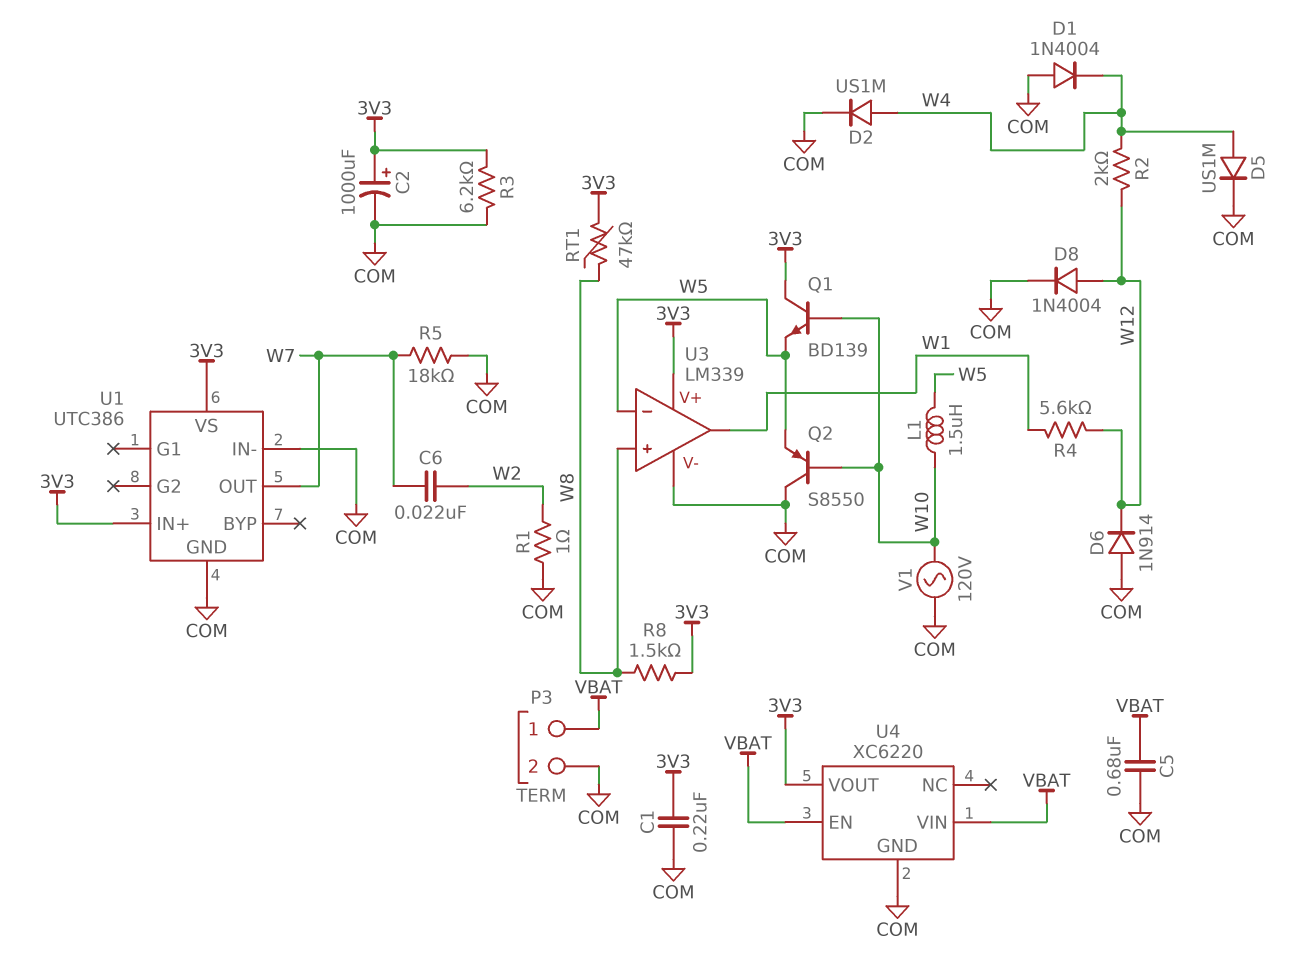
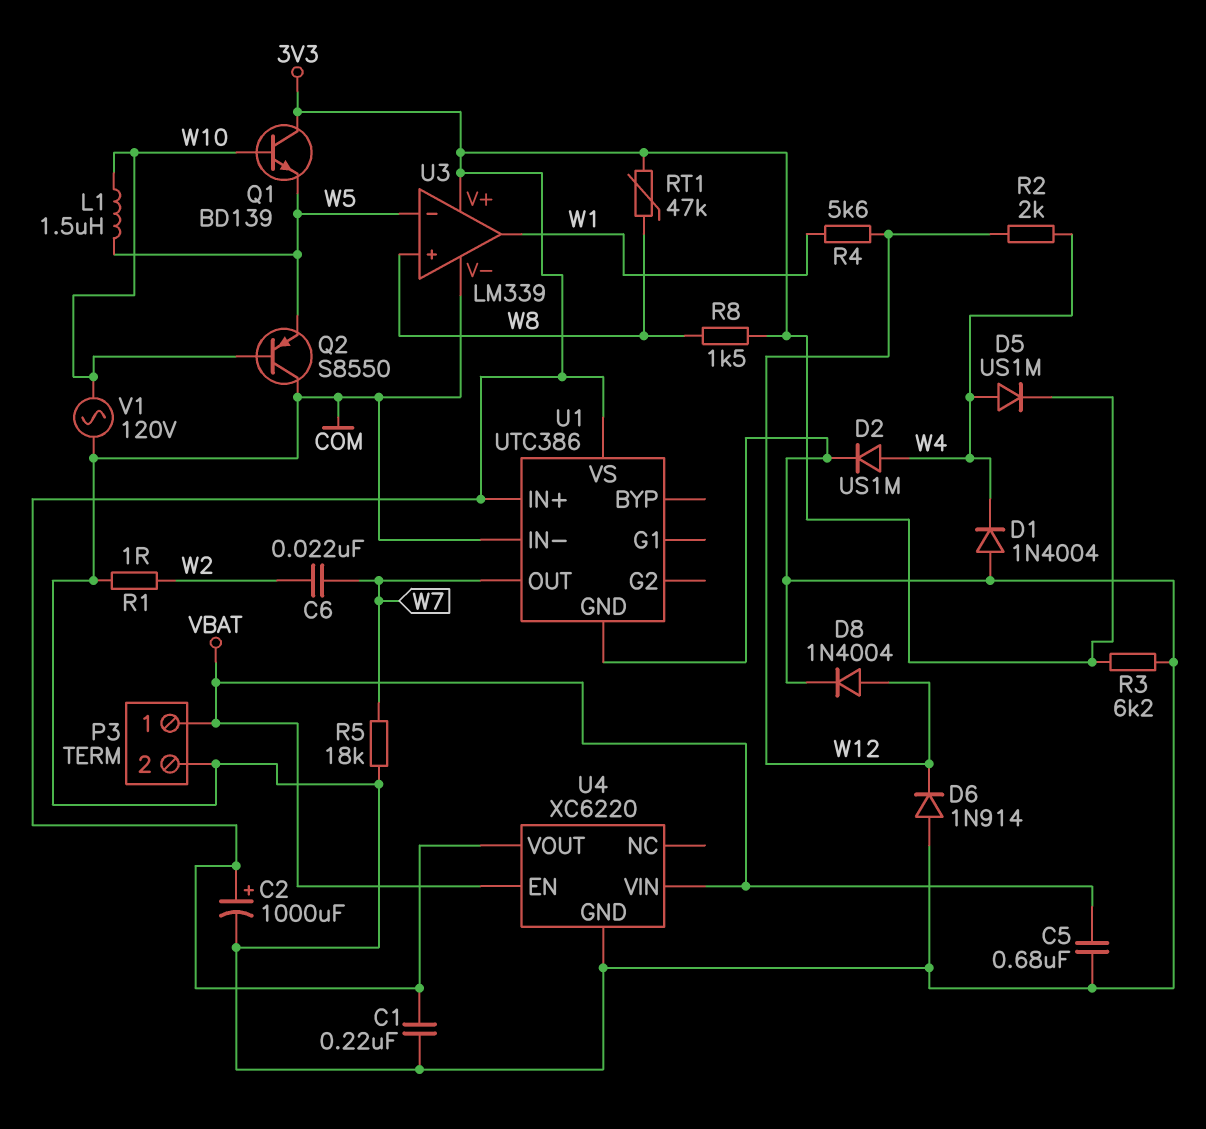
D5: diode US1M (A W4, K COM) -> diode US1M (A W4, K 3V3)

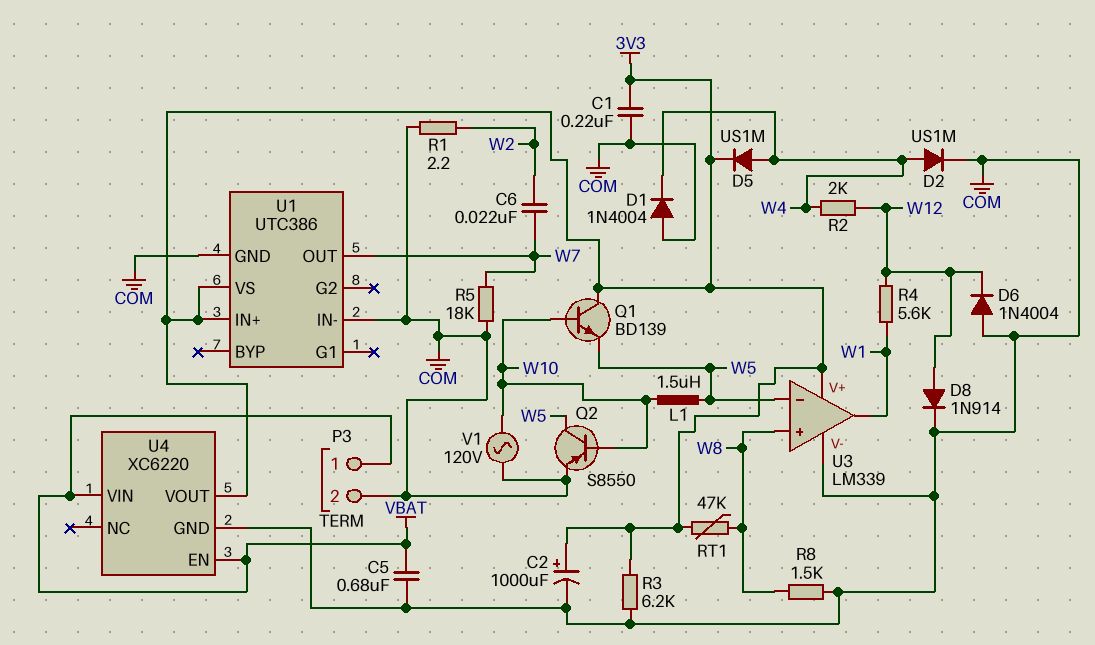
D6: diode 1N914 (A COM, K W12) -> diode 1N4004 (A COM, K W12)
D8: diode 1N4004 (A W12, K COM) -> diode 1N914 (A W12, K COM)
Q2: PNP S8550 (B W10, C COM, E W5) -> PNP S8550 (B W10, C W5, E COM)
R1: 1 (COM, W2) -> 2.2 (COM, W2)
R8: 1.5k (3V3, W8) -> 1.5k (COM, W8)

